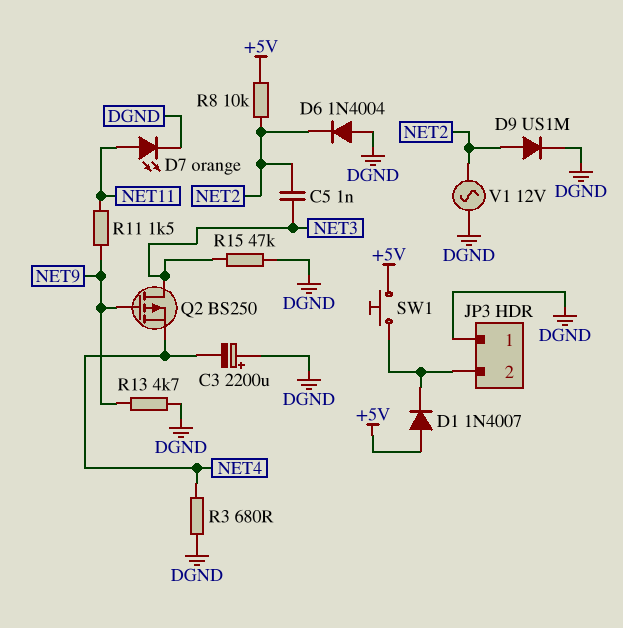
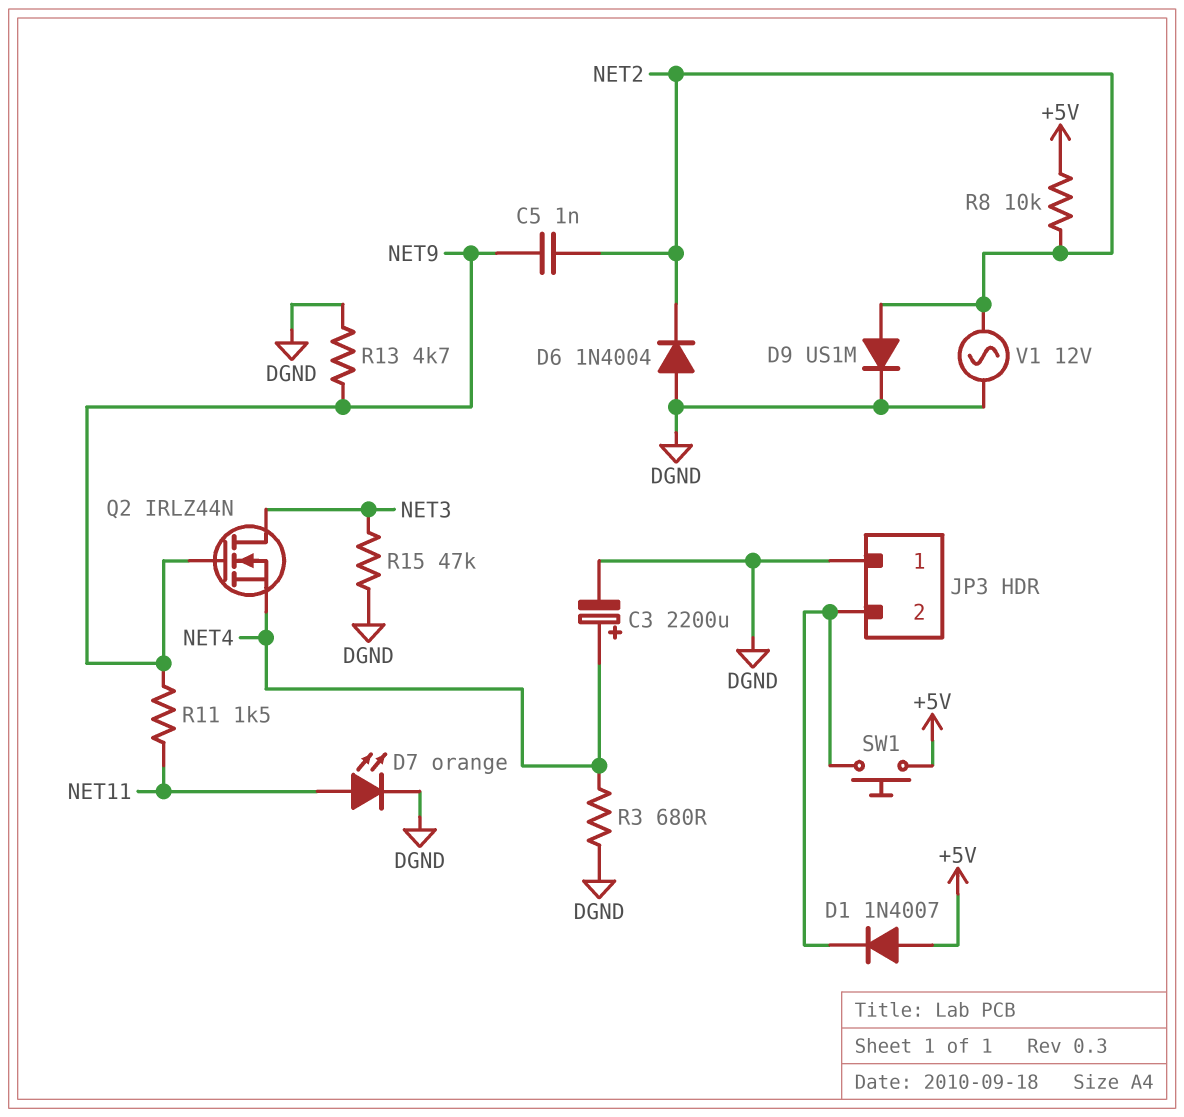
C3: 2200uF (plus DGND, minus NET4) -> 2200uF (plus NET4, minus DGND)
C5: 1nF (NET2, NET3) -> 1nF (NET2, NET9)
Q2: PMOS BS250 (G NET9, D NET3, S NET4) -> NMOS IRLZ44N (G NET9, D NET3, S NET4)

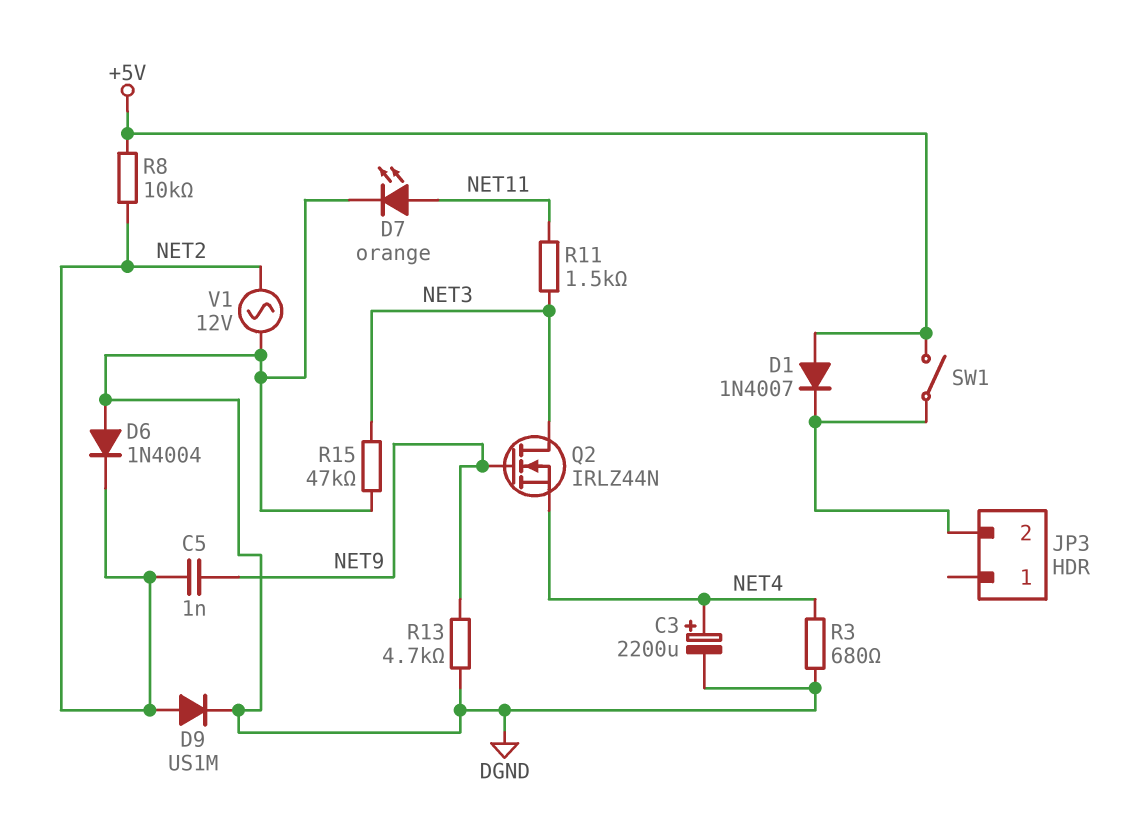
JP3 pin 1: DGND -> none
R11: 1.5k (NET9, NET11) -> 1.5k (NET3, NET11)
SW1: button (+5V, JP3/2) -> switch (+5V, JP3/2)

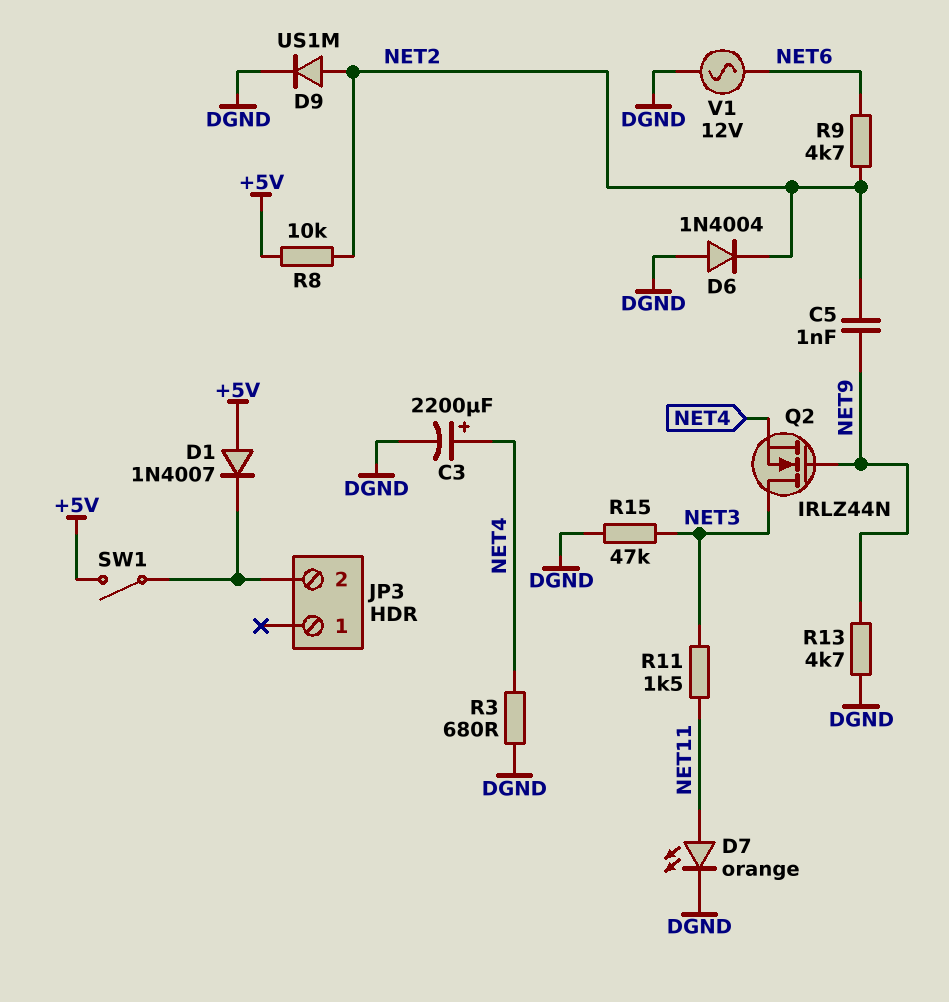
R9: none -> 4.7k (NET2, NET6)
V1: AC 12V (DGND, NET2) -> AC 12V (DGND, NET6)

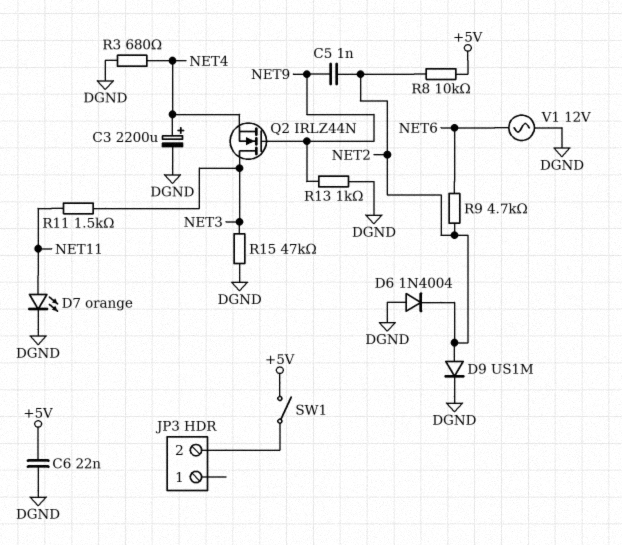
C6: none -> 22nF (+5V, DGND)
D1: diode 1N4007 (A +5V, K JP3/2) -> none
R13: 4.7k (DGND, NET9) -> 1k (DGND, NET9)

